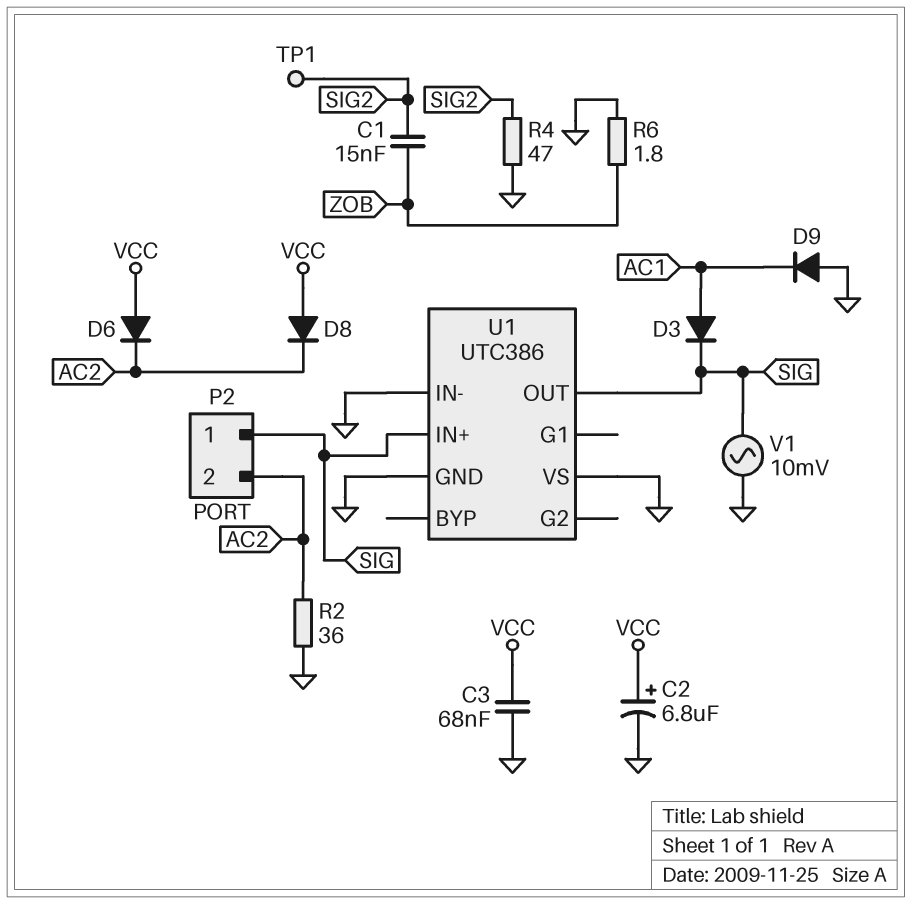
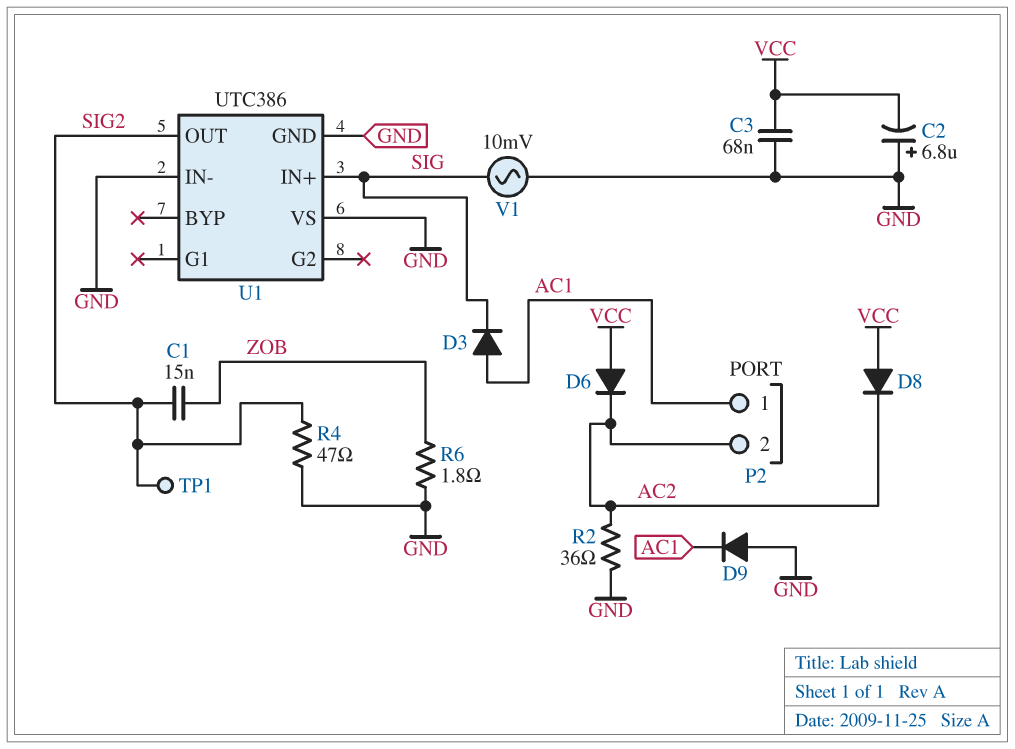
C2: 6.8uF (plus VCC, minus GND) -> 6.8uF (plus GND, minus VCC)
P2 pin 1: SIG -> AC1
U1 pin OUT: SIG -> SIG2

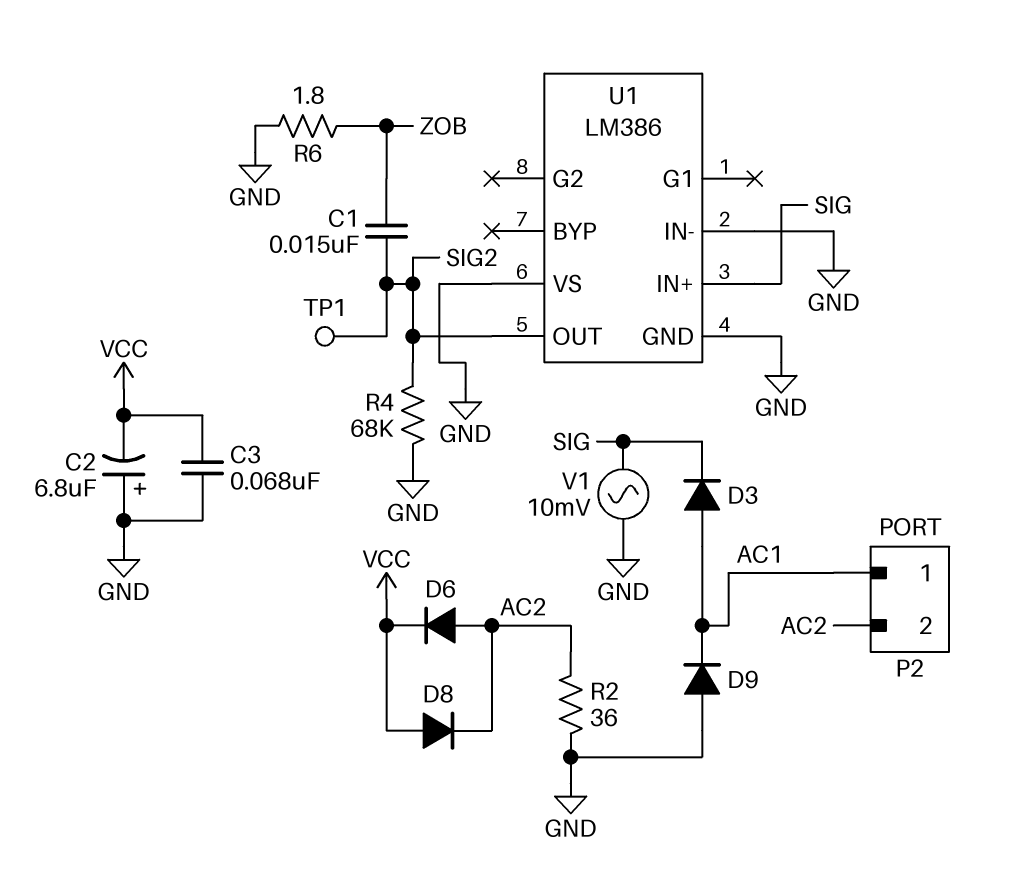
D6: diode (A VCC, K AC2) -> diode (A AC2, K VCC)
R4: 47 (GND, SIG2) -> 68k (GND, SIG2)
U1: UTC386 -> LM386

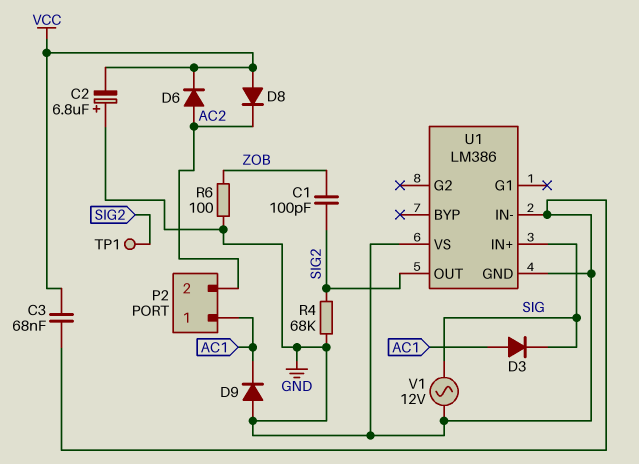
C1: 15nF (SIG2, ZOB) -> 100pF (SIG2, ZOB)
R2: 36 (AC2, GND) -> none
R6: 1.8 (GND, ZOB) -> 100 (GND, ZOB)
V1: AC 10mV (GND, SIG) -> AC 12V (GND, SIG)

